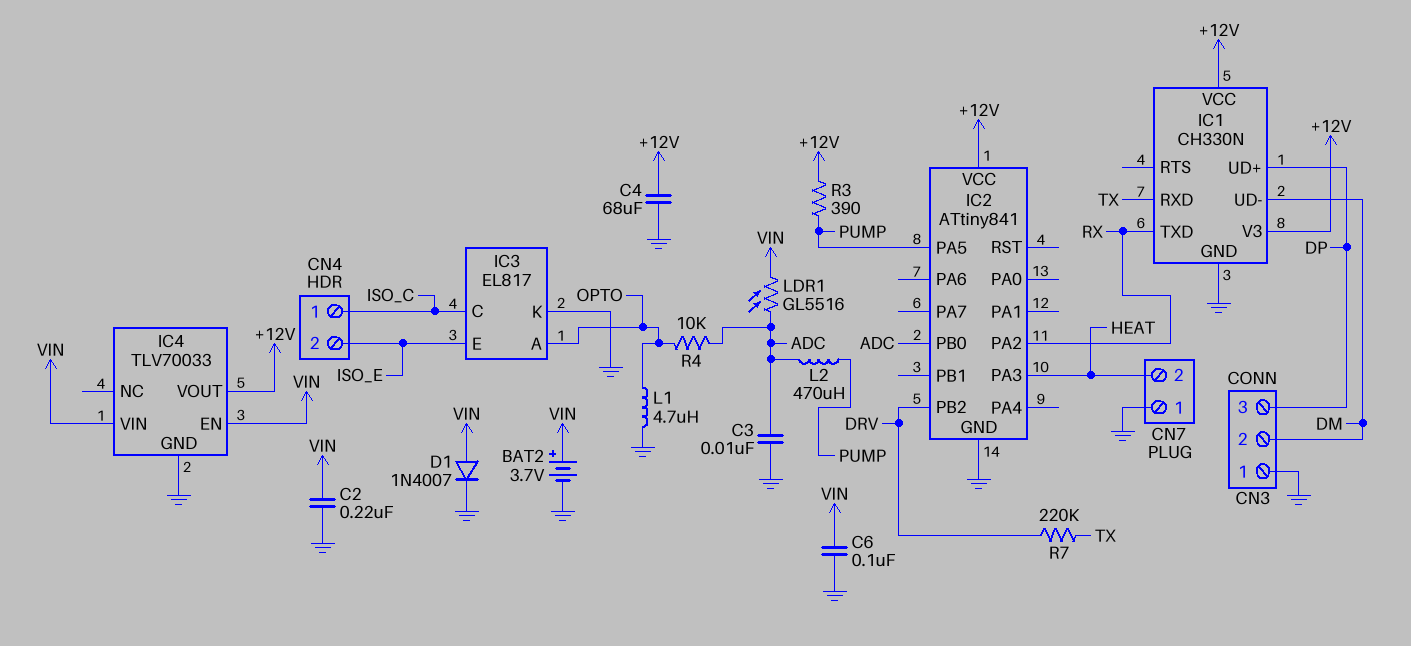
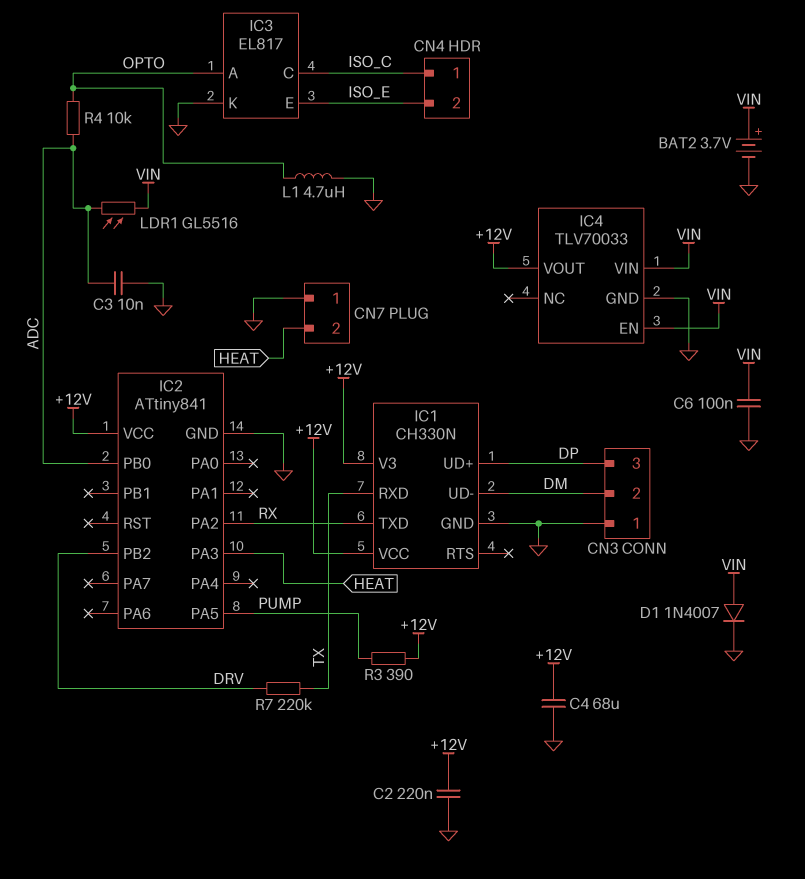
C2: 220nF (GND, VIN) -> 220nF (+12V, GND)
L2: 470uH (ADC, PUMP) -> none

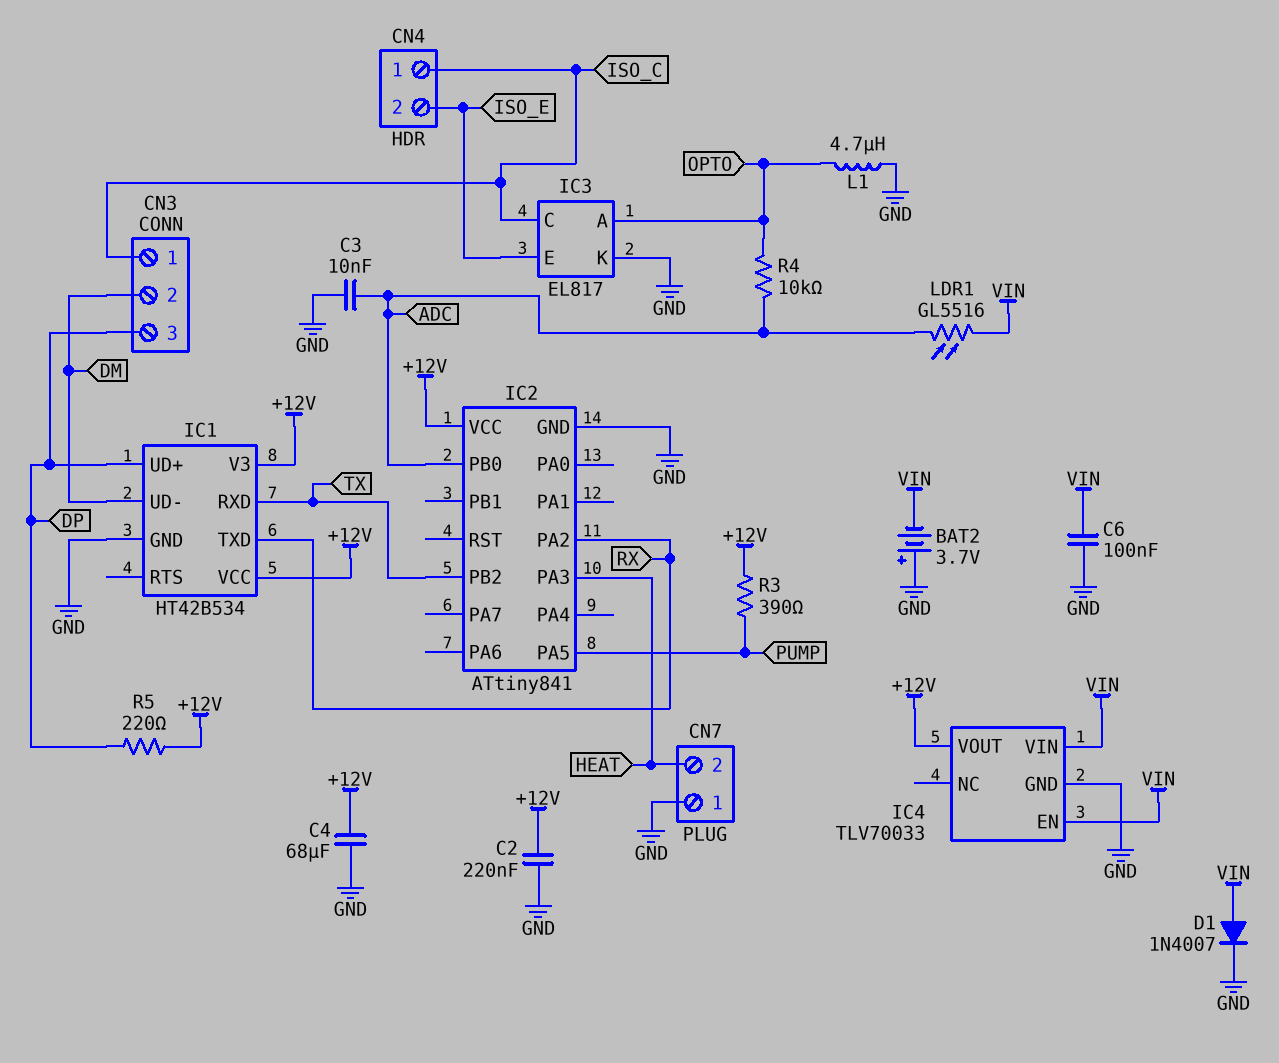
BAT2: 3.7V (plus VIN, minus GND) -> 3.7V (plus GND, minus VIN)
CN3 pin 1: GND -> ISO_C
IC1: CH330N -> HT42B534
IC2 pin PB2: DRV -> TX
R5: none -> 220 (+12V, DP)
R7: 220k (DRV, TX) -> none

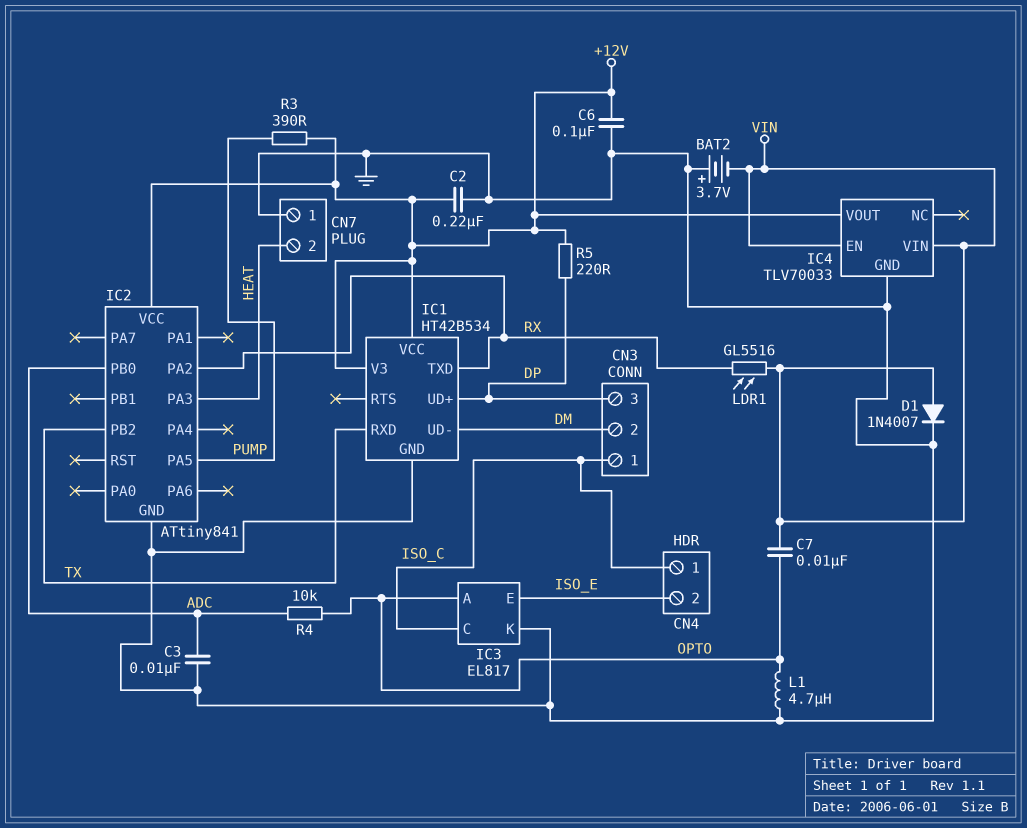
C4: 68uF (+12V, GND) -> none
C6: 100nF (GND, VIN) -> 100nF (+12V, GND)
C7: none -> 10nF (OPTO, VIN)
LDR1: GL5516 (ADC, VIN) -> GL5516 (RX, VIN)

